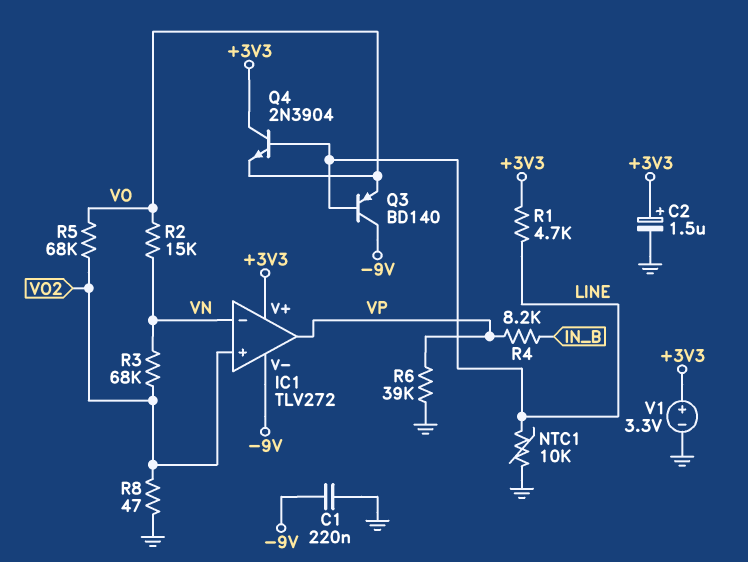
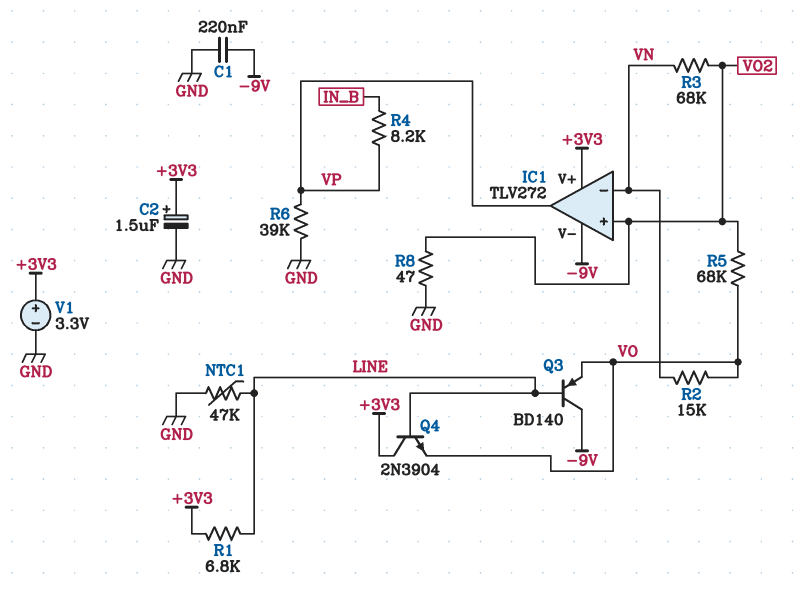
NTC1: 10k (GND, LINE) -> 47k (GND, LINE)
R1: 4.7k (+3V3, LINE) -> 6.8k (+3V3, LINE)

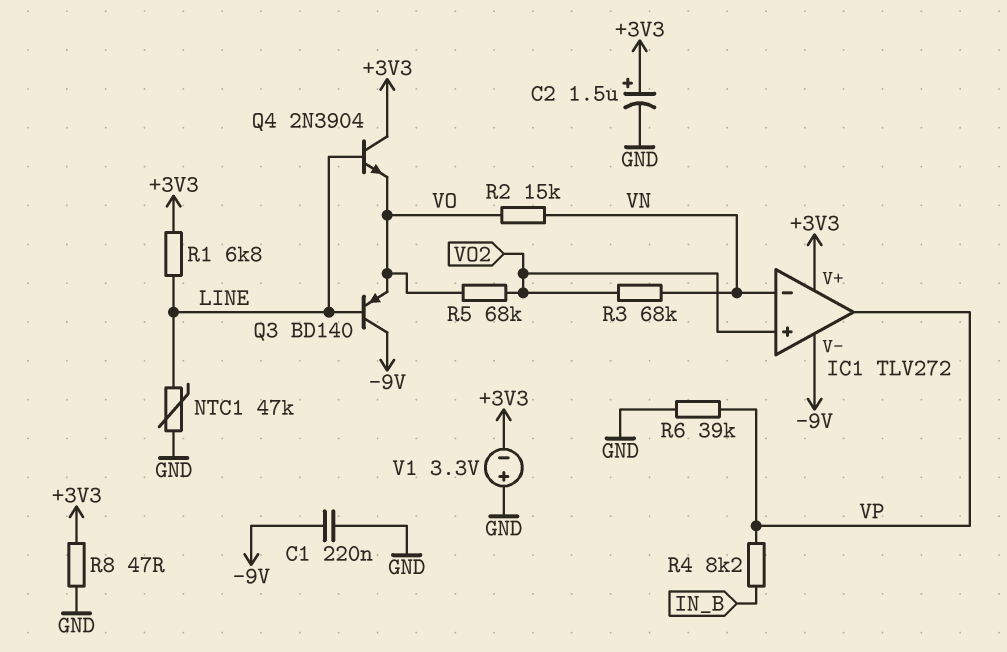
R8: 47 (GND, VO2) -> 47 (+3V3, GND)
V1: 3.3V (plus +3V3, minus GND) -> 3.3V (plus GND, minus +3V3)

